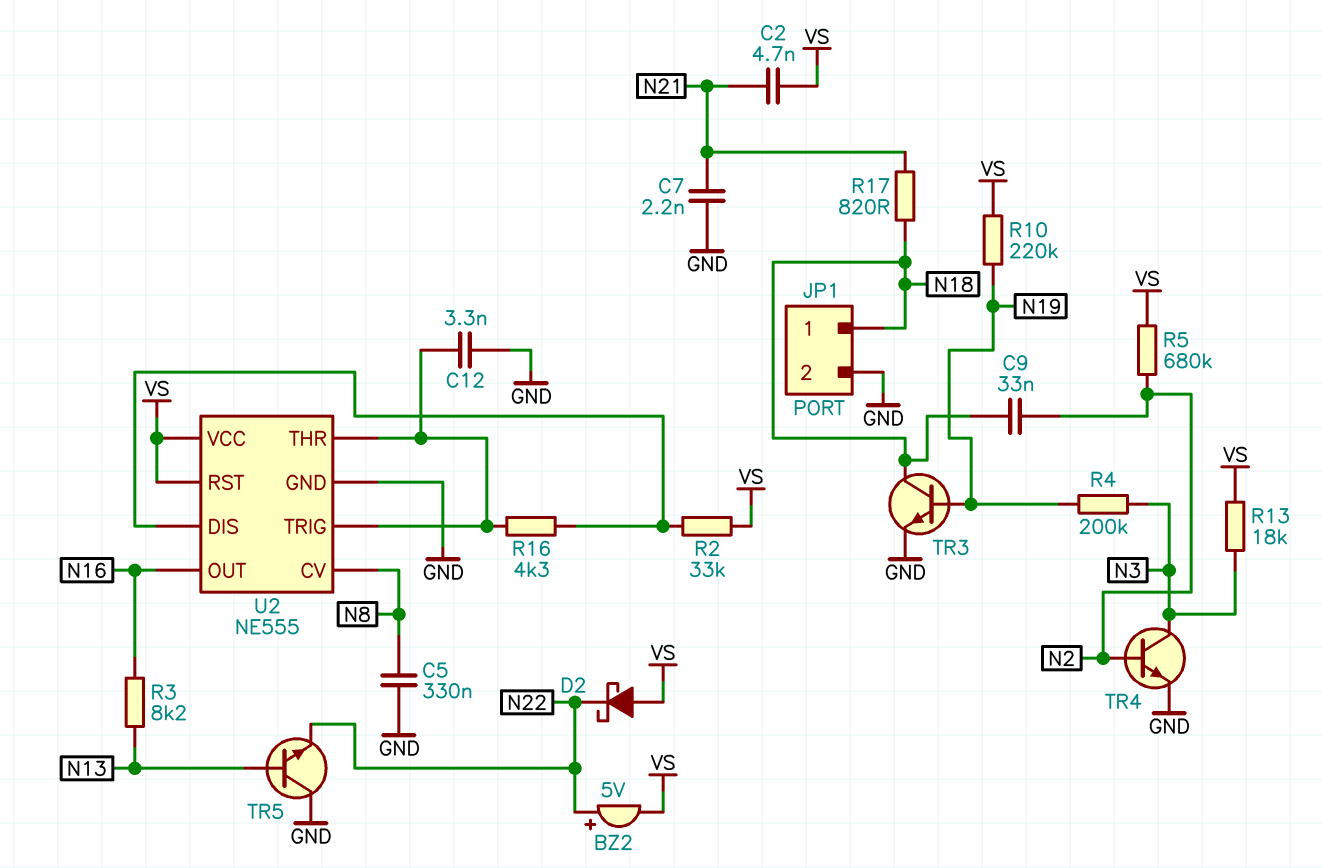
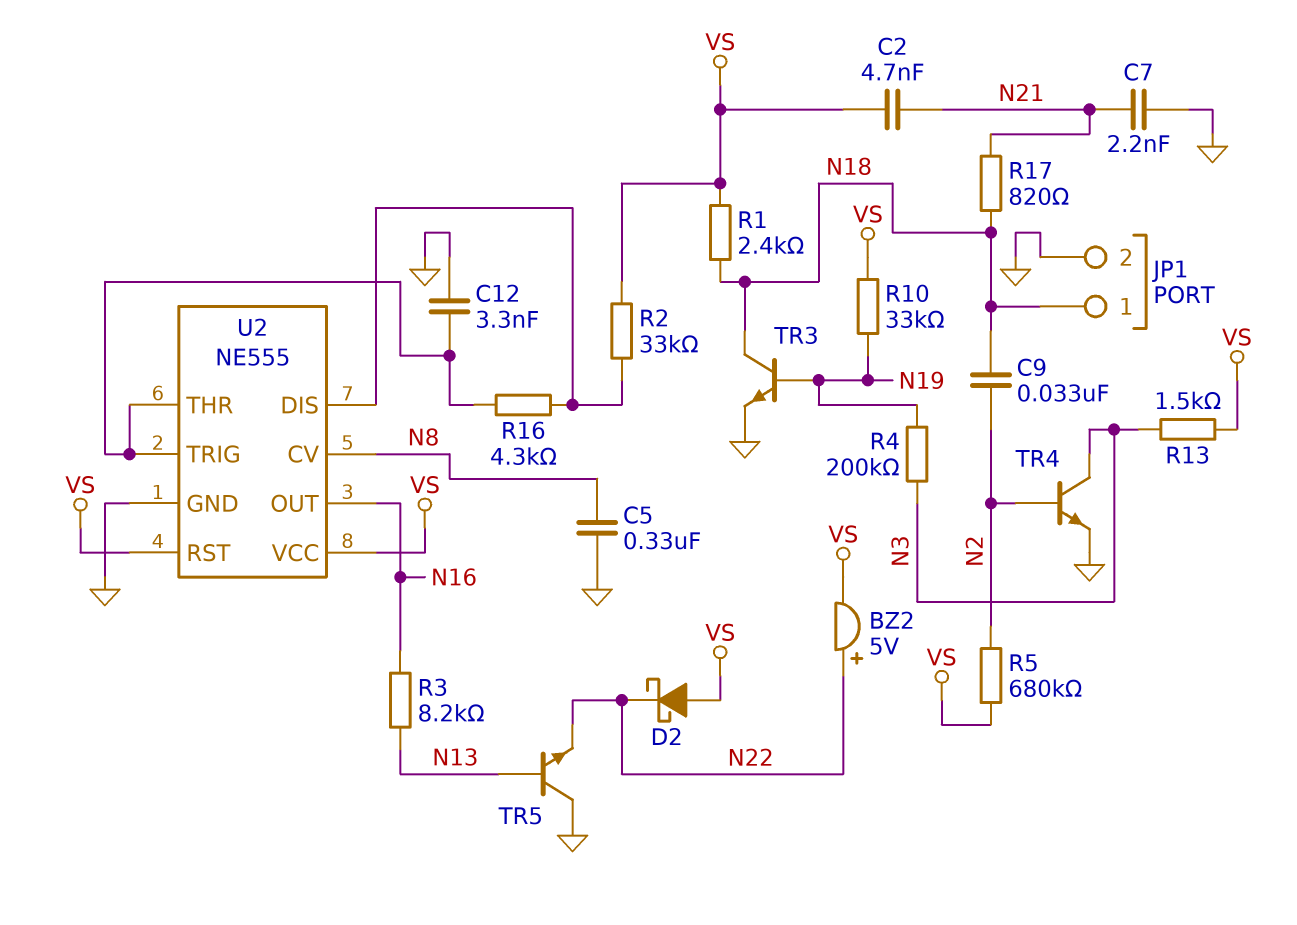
R1: none -> 2.4k (N18, VS)
R10: 220k (N19, VS) -> 33k (N19, VS)
R13: 18k (N3, VS) -> 1.5k (N3, VS)

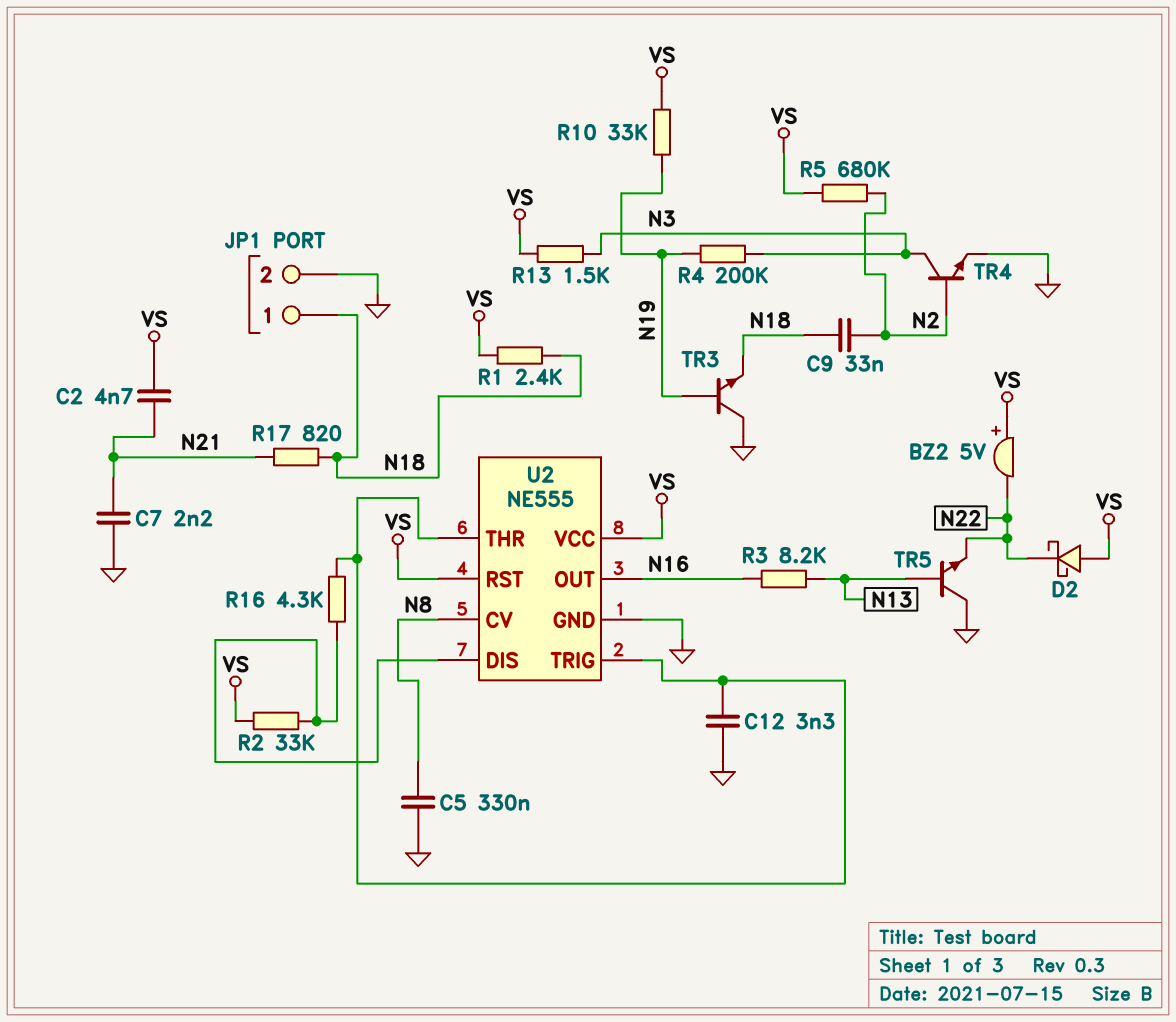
BZ2: buzzer 5V (plus N22, minus VS) -> buzzer 5V (plus VS, minus N22)
TR3: NPN (B N19, C N18, E GND) -> NPN (B N19, C GND, E N18)

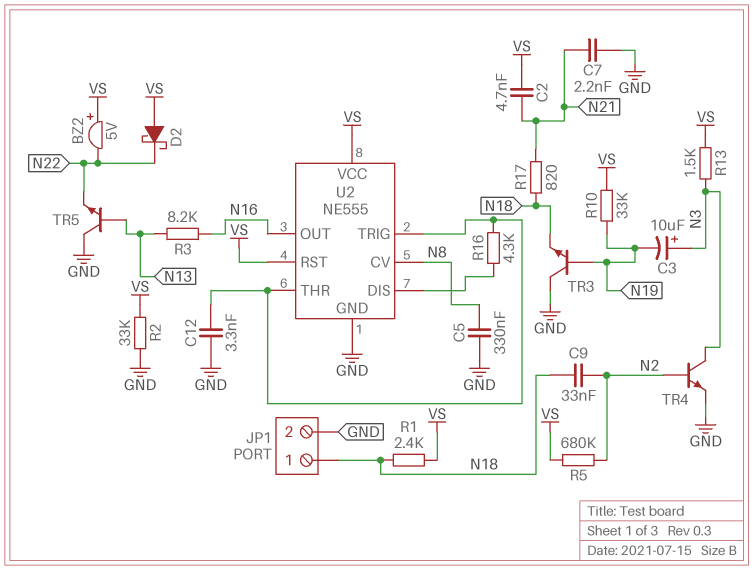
C3: none -> 10uF (plus N3, minus N19)
R2: 33k (U2/DIS, VS) -> 33k (GND, VS)
R4: 200k (N3, N19) -> none

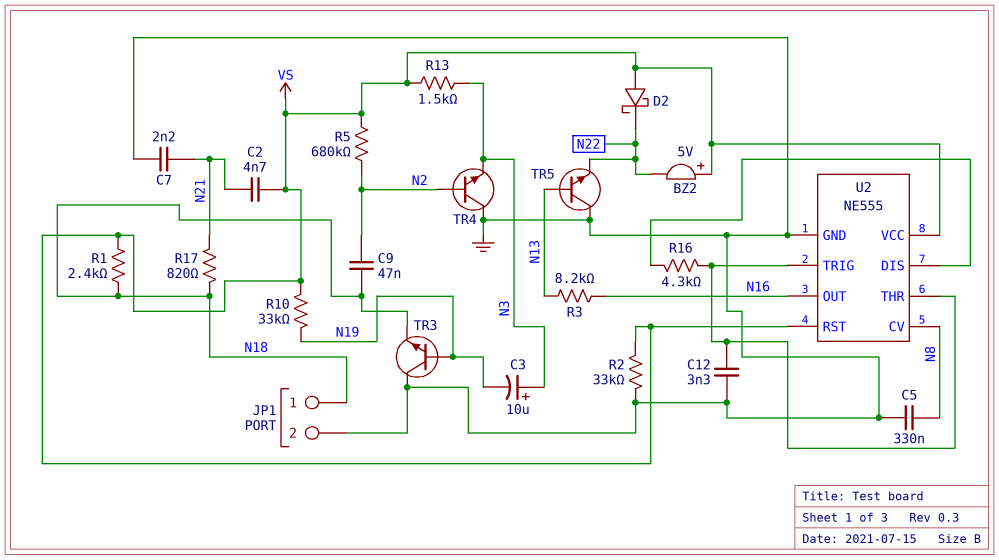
C9: 33nF (N2, N18) -> 47nF (N2, N18)
TR4: NPN (B N2, C N3, E GND) -> NPN (B N2, C GND, E N3)

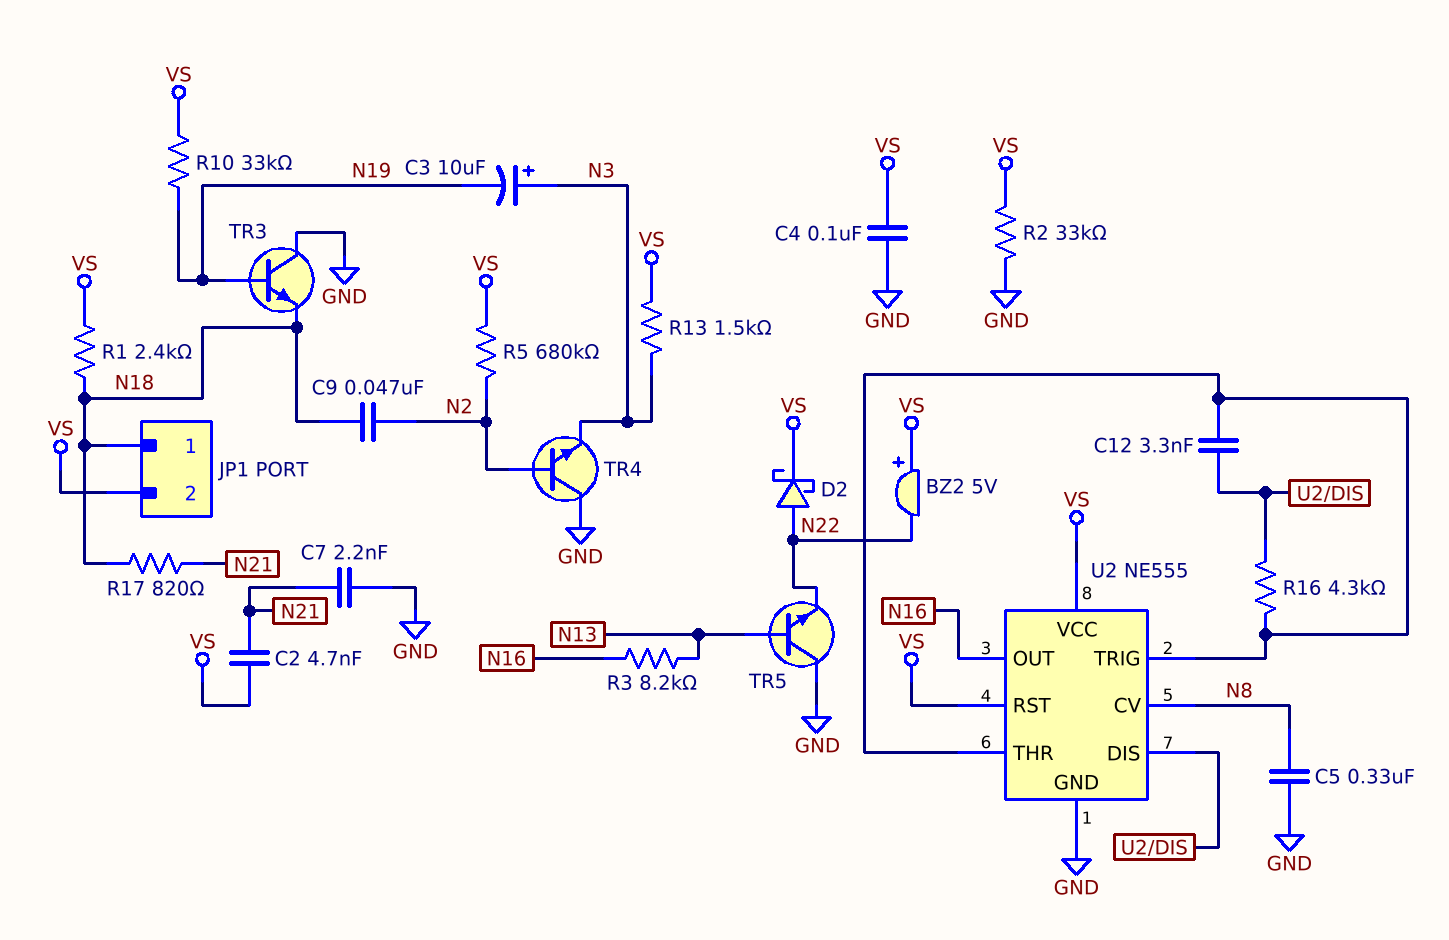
C4: none -> 100nF (GND, VS)
C12: 3.3nF (GND, U2/THR) -> 3.3nF (U2/DIS, U2/THR)
D2: schottky (A VS, K N22) -> schottky (A N22, K VS)
JP1 pin 2: GND -> VS

